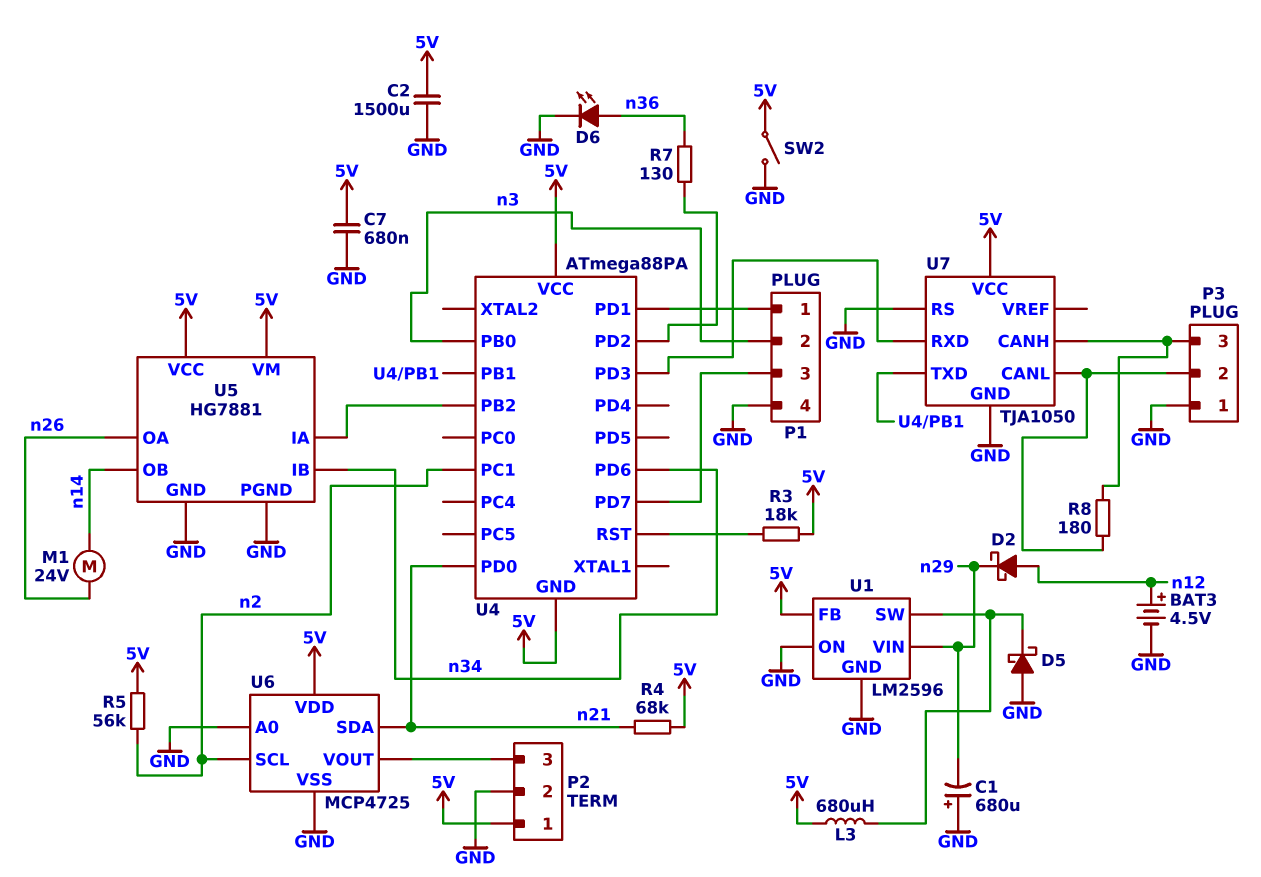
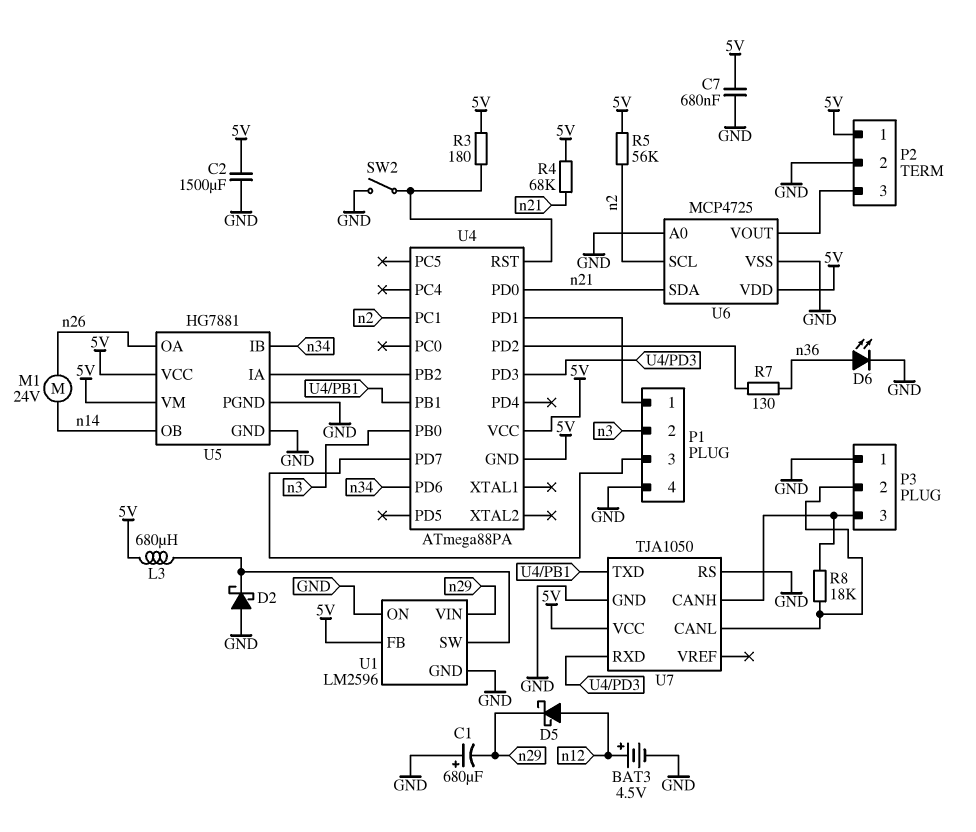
D2: schottky (A n12, K n29) -> schottky (A GND, K U1/SW)
D5: schottky (A GND, K U1/SW) -> schottky (A n12, K n29)
R3: 18k (5V, U4/RST) -> 180 (5V, U4/RST)
R8: 180 (P3/2, P3/3) -> 18k (P3/2, P3/3)
SW2: switch (5V, GND) -> switch (GND, U4/RST)

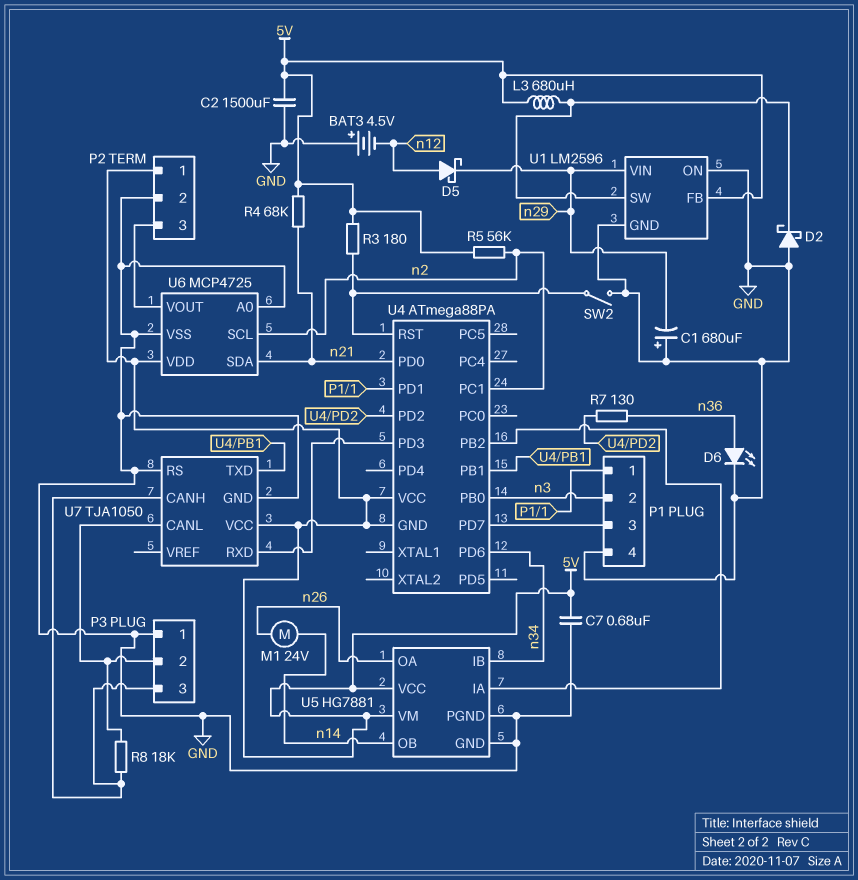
BAT3: 4.5V (plus n12, minus GND) -> 4.5V (plus GND, minus n12)

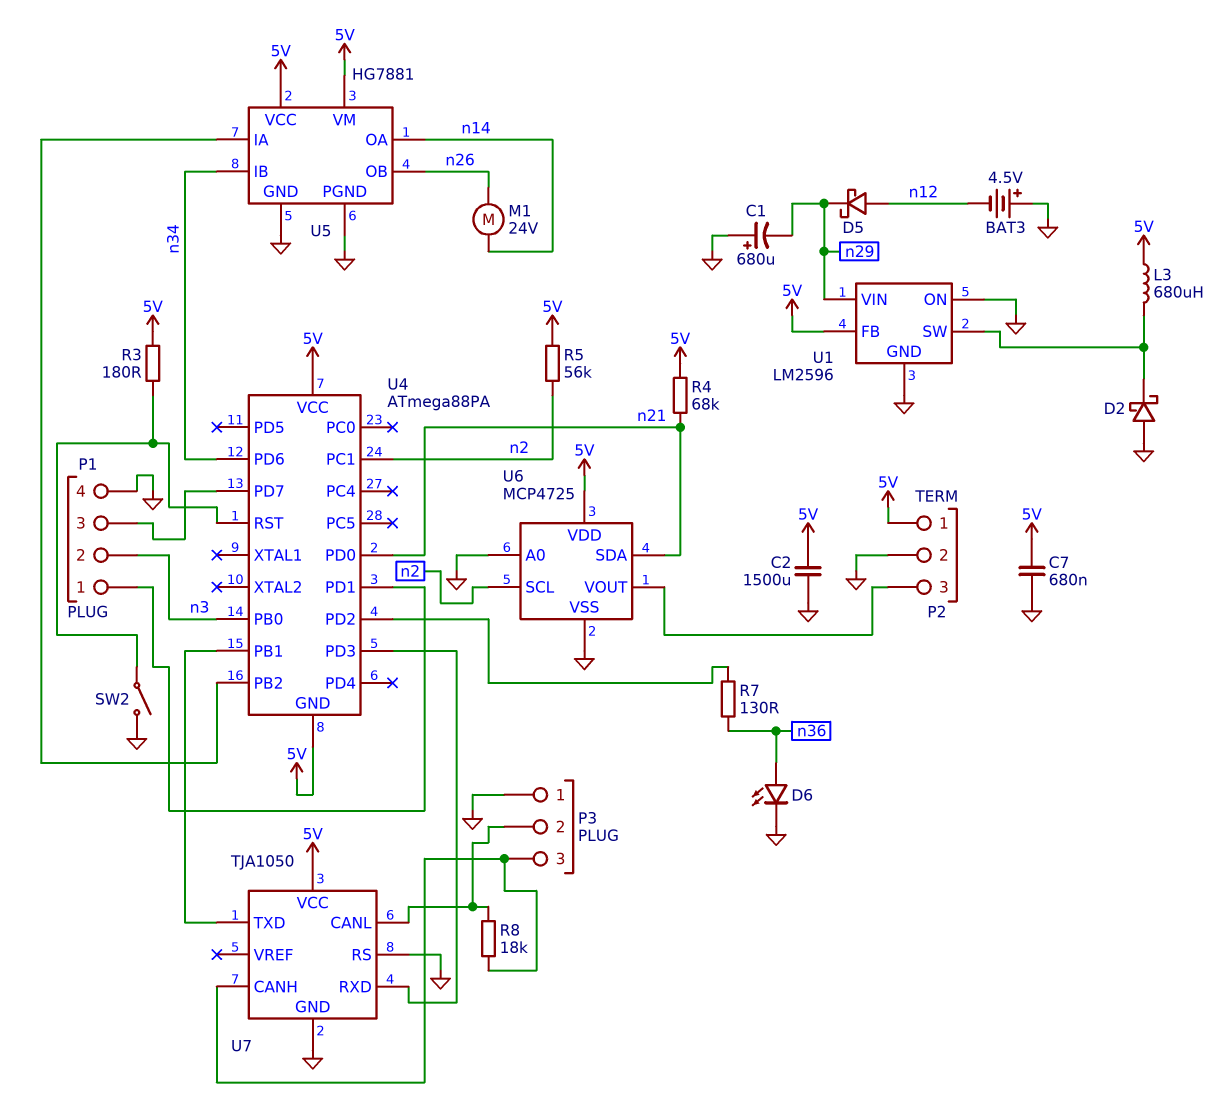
U5 pin OA: n26 -> n14
U5 pin OB: n14 -> n26

